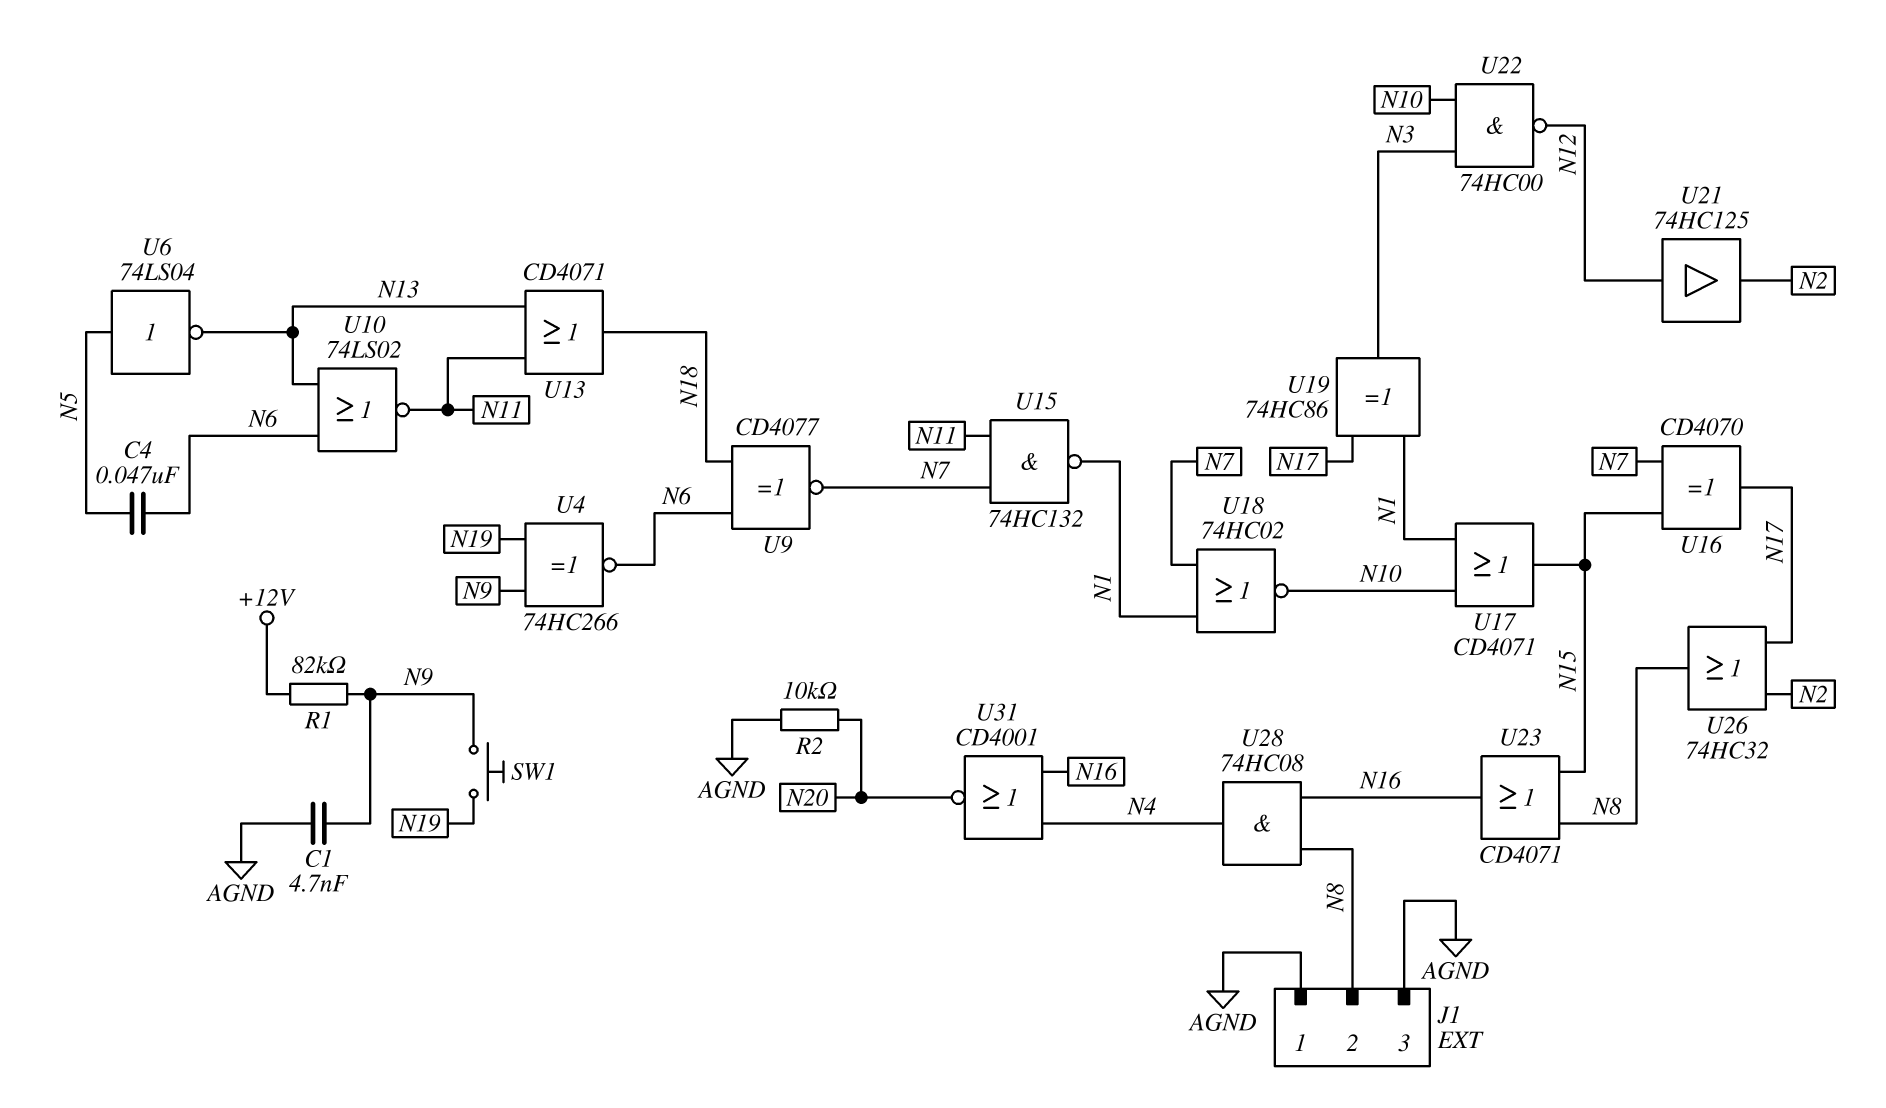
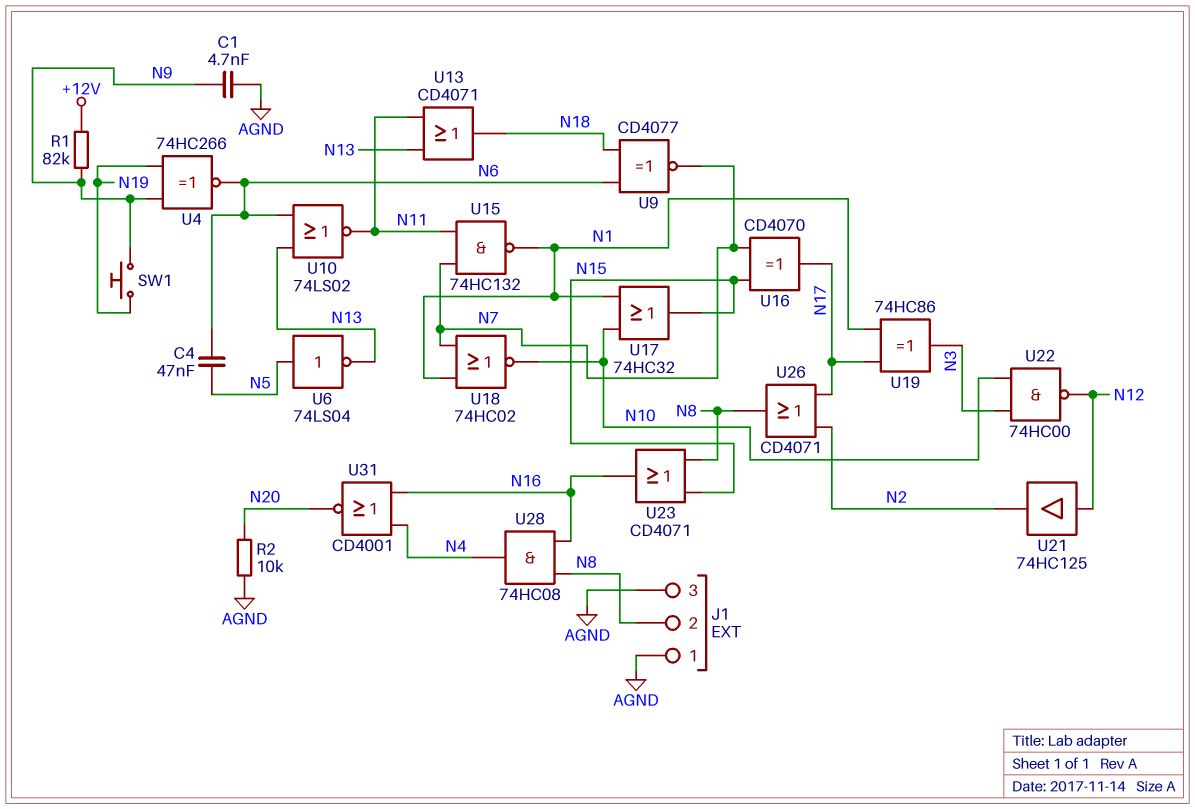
U17: OR CD4071 (in N1, in N10, out N15) -> OR 74HC32 (in N1, in N10, out N15)
U26: OR 74HC32 (in N2, in N17, out N8) -> OR CD4071 (in N2, in N17, out N8)

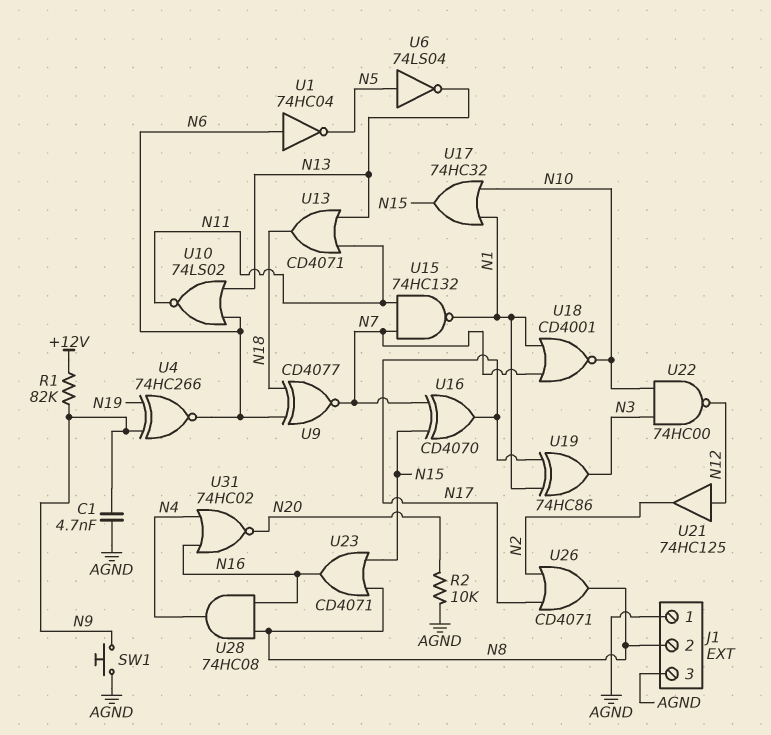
C4: 47nF (N5, N6) -> none
SW1: button (N9, N19) -> button (AGND, N9)
U1: none -> NOT 74HC04 (in N6, out N5)
U18: NOR 74HC02 (in N1, in N7, out N10) -> NOR CD4001 (in N1, in N7, out N10)
U31: NOR CD4001 (in N4, in N16, out N20) -> NOR 74HC02 (in N4, in N16, out N20)

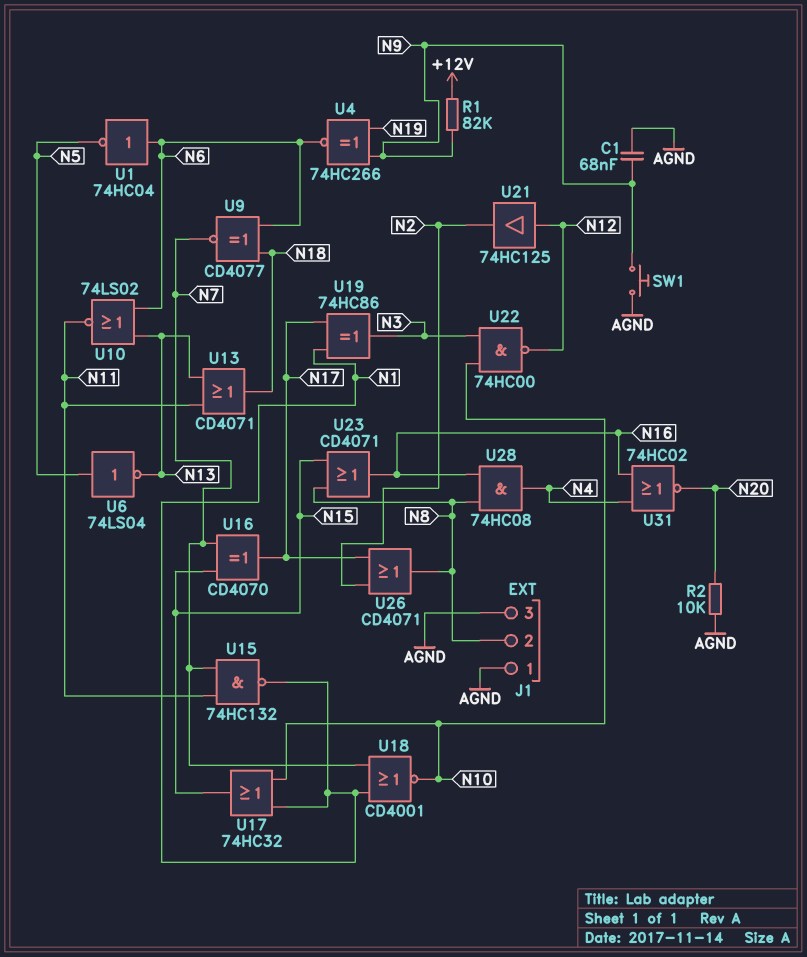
C1: 4.7nF (AGND, N9) -> 68nF (AGND, N9)

